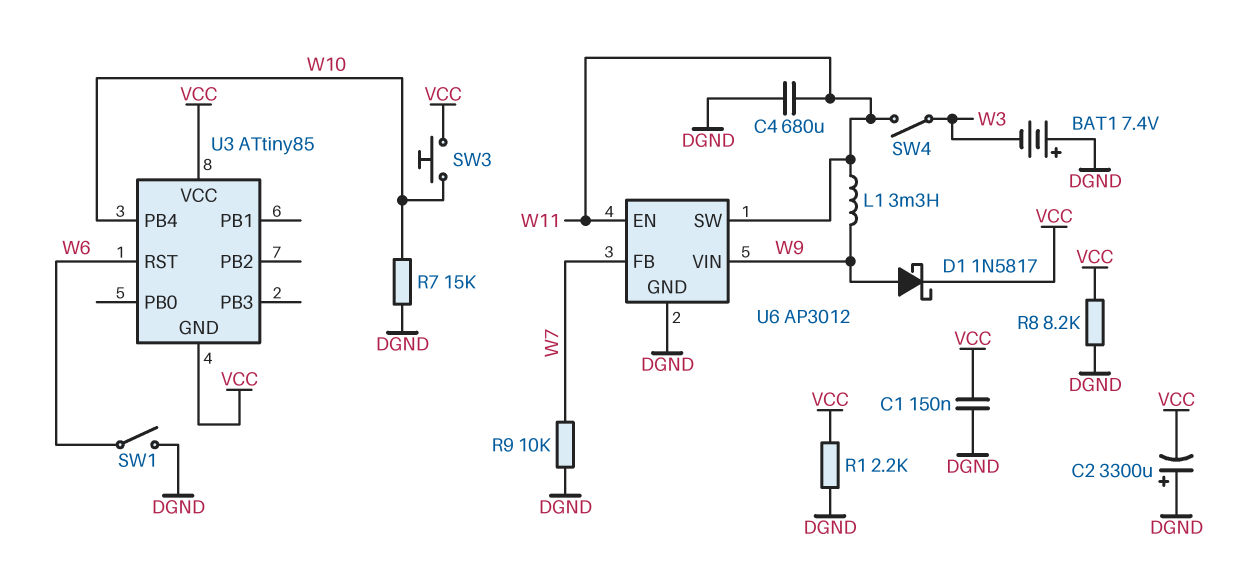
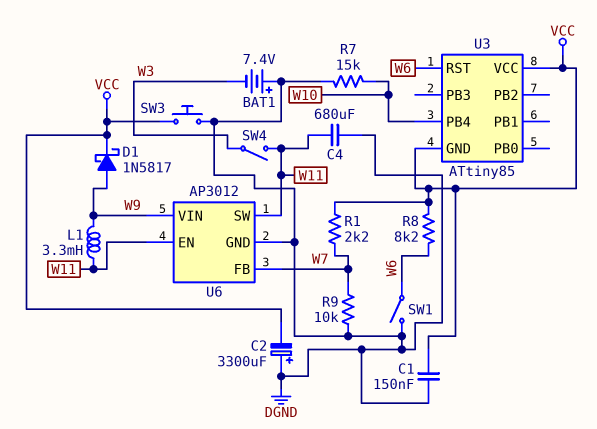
R1: 2.2k (DGND, VCC) -> 2.2k (VCC, W7)
R8: 8.2k (DGND, VCC) -> 8.2k (VCC, W6)
SW3: button (VCC, W10) -> button (DGND, VCC)

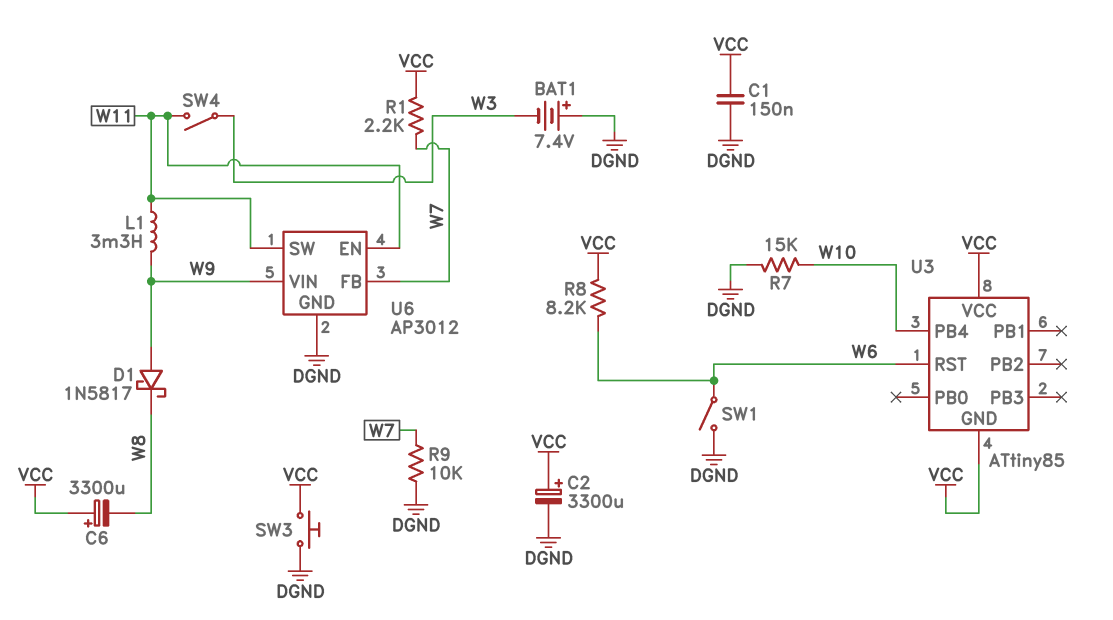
C2: 3300uF (plus DGND, minus VCC) -> 3300uF (plus VCC, minus DGND)
C4: 680uF (DGND, W11) -> none
C6: none -> 3300uF (plus VCC, minus W8)
D1: schottky 1N5817 (A W9, K VCC) -> schottky 1N5817 (A W9, K W8)

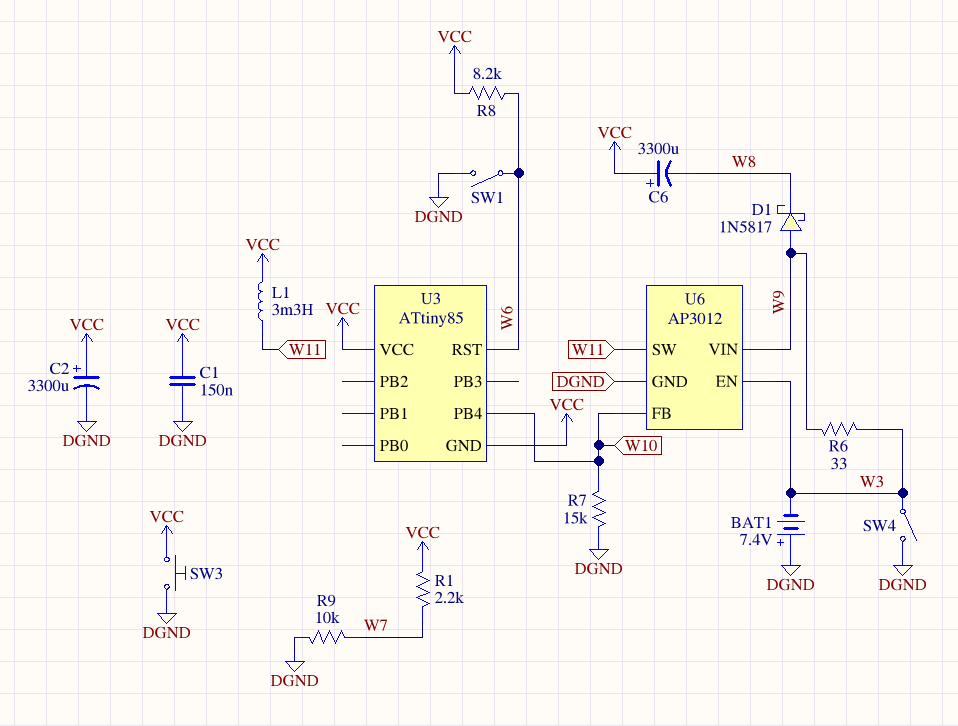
L1: 3.3mH (W9, W11) -> 3.3mH (VCC, W11)
R6: none -> 33 (W3, W9)
SW4: switch (W3, W11) -> switch (DGND, W3)
U6 pin EN: W11 -> W3
U6 pin FB: W7 -> W10

